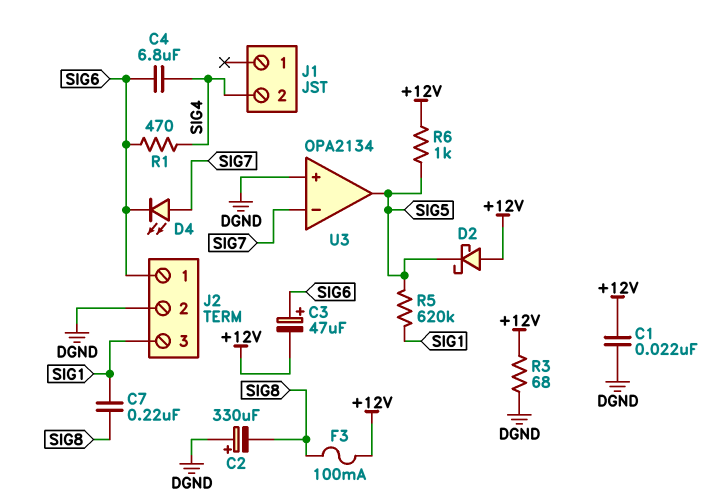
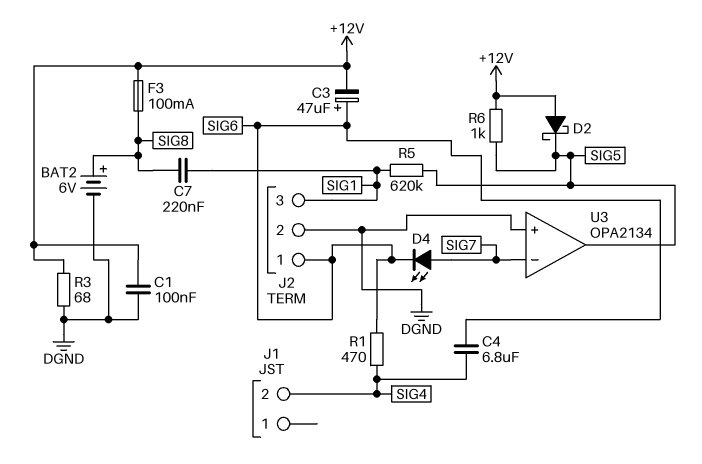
BAT2: none -> 6V (plus SIG8, minus DGND)
C1: 22nF (+12V, DGND) -> 100nF (+12V, DGND)
C2: 330uF (plus DGND, minus SIG8) -> none

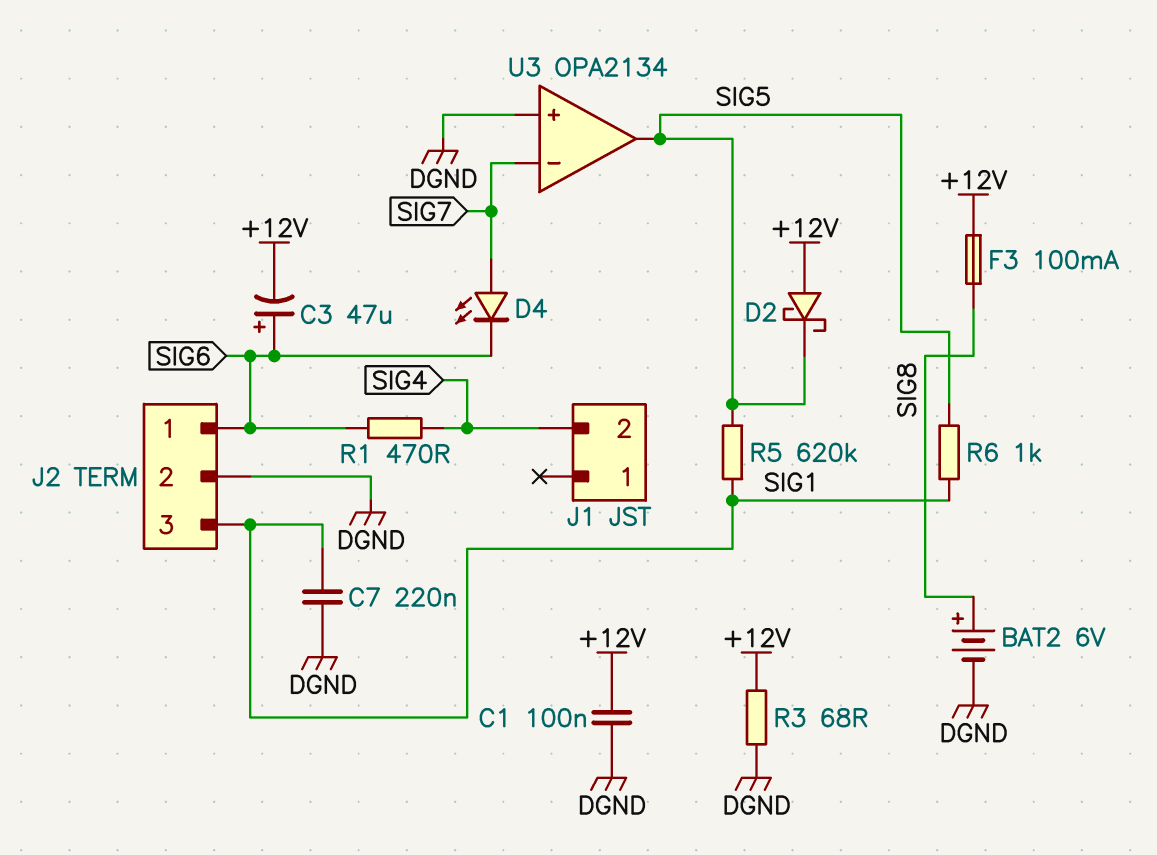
C4: 6.8uF (SIG4, SIG6) -> none
C7: 220nF (SIG1, SIG8) -> 220nF (DGND, SIG1)
R6: 1k (+12V, SIG5) -> 1k (SIG1, SIG5)

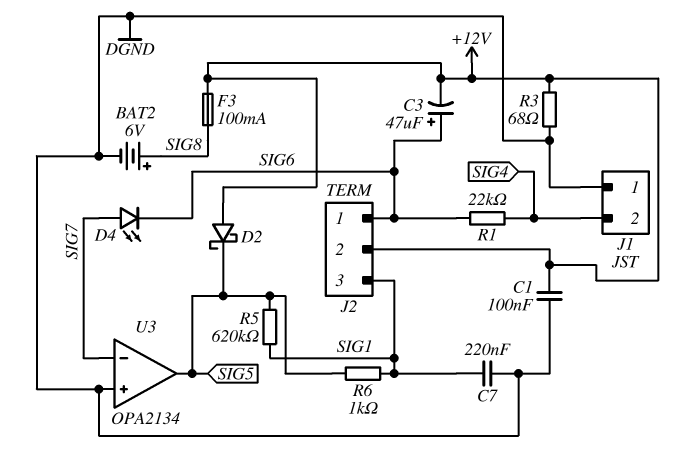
J1 pin 1: none -> DGND
J2 pin 2: DGND -> +12V
R1: 470 (SIG4, SIG6) -> 22k (SIG4, SIG6)

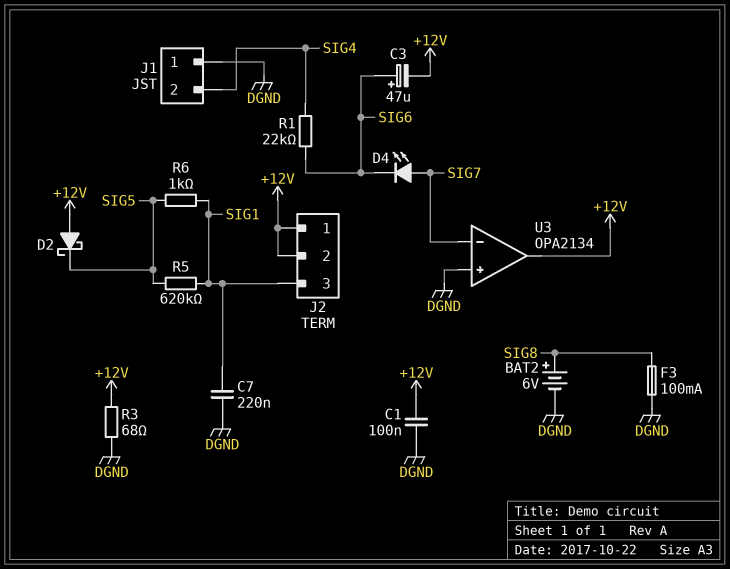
F3: 100mA (+12V, SIG8) -> 100mA (DGND, SIG8)
J2 pin 1: SIG6 -> +12V
U3 pin out: SIG5 -> +12V

